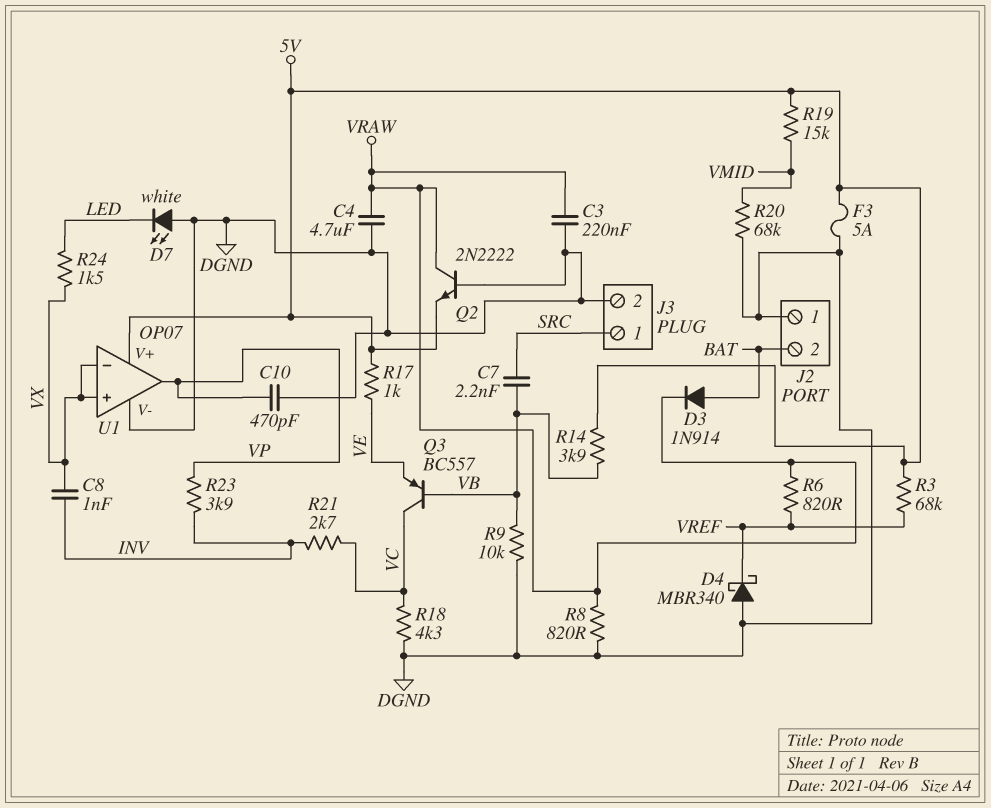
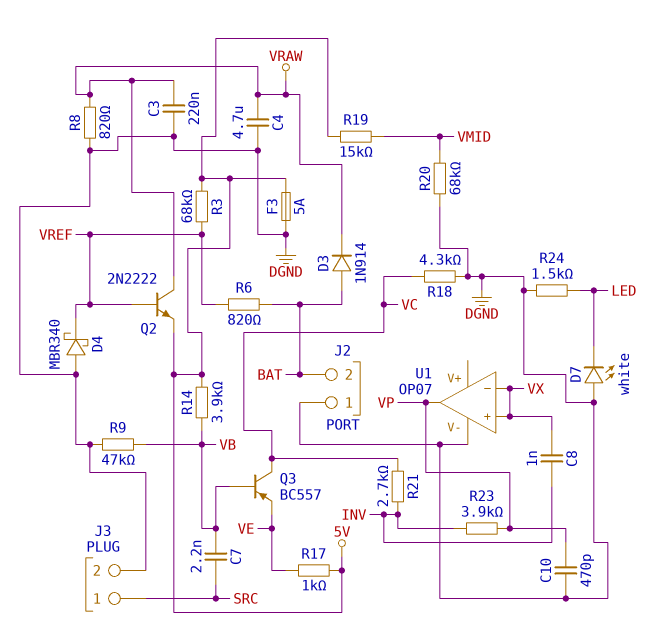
Q2: NPN 2N2222 (B DGND, C VRAW, E 5V) -> NPN 2N2222 (B VREF, C VRAW, E 5V)
R6: 820 (VRAW, VREF) -> 820 (BAT, VREF)
R9: 10k (DGND, VB) -> 47k (DGND, VB)
R24: 1.5k (LED, VX) -> 1.5k (DGND, LED)
U1 pin V+: 5V -> none

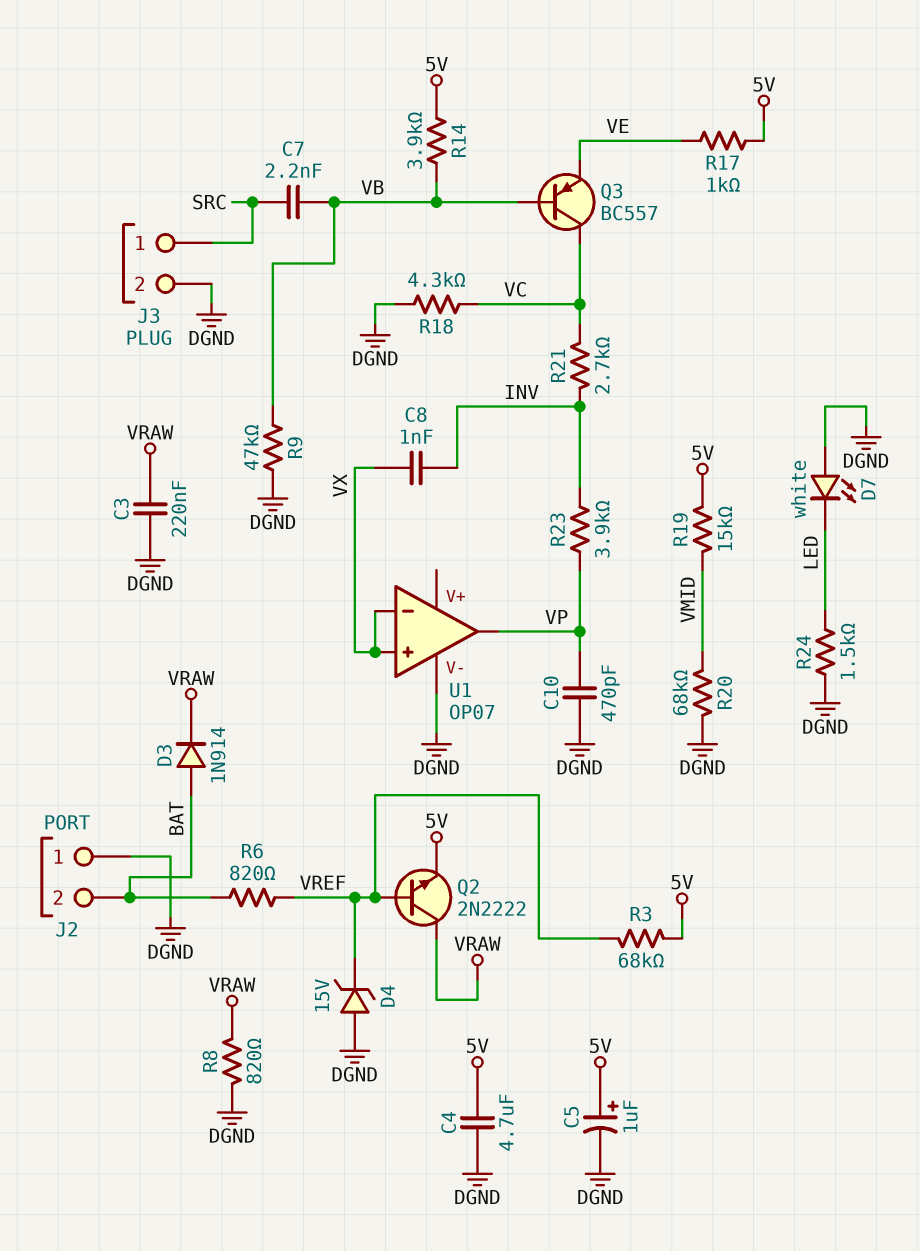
C4: 4.7uF (DGND, VRAW) -> 4.7uF (5V, DGND)
C5: none -> 1uF (plus 5V, minus DGND)
D4: schottky MBR340 (A DGND, K VREF) -> zener 15V (A DGND, K VREF)
F3: 5A (5V, DGND) -> none

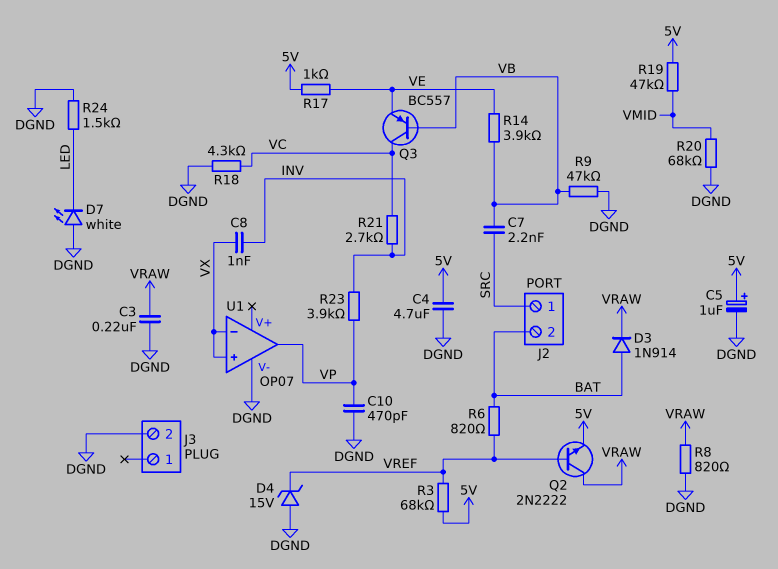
J2 pin 1: DGND -> SRC
J3 pin 1: SRC -> none
R14: 3.9k (5V, VB) -> 3.9k (VB, VE)
R19: 15k (5V, VMID) -> 47k (5V, VMID)

